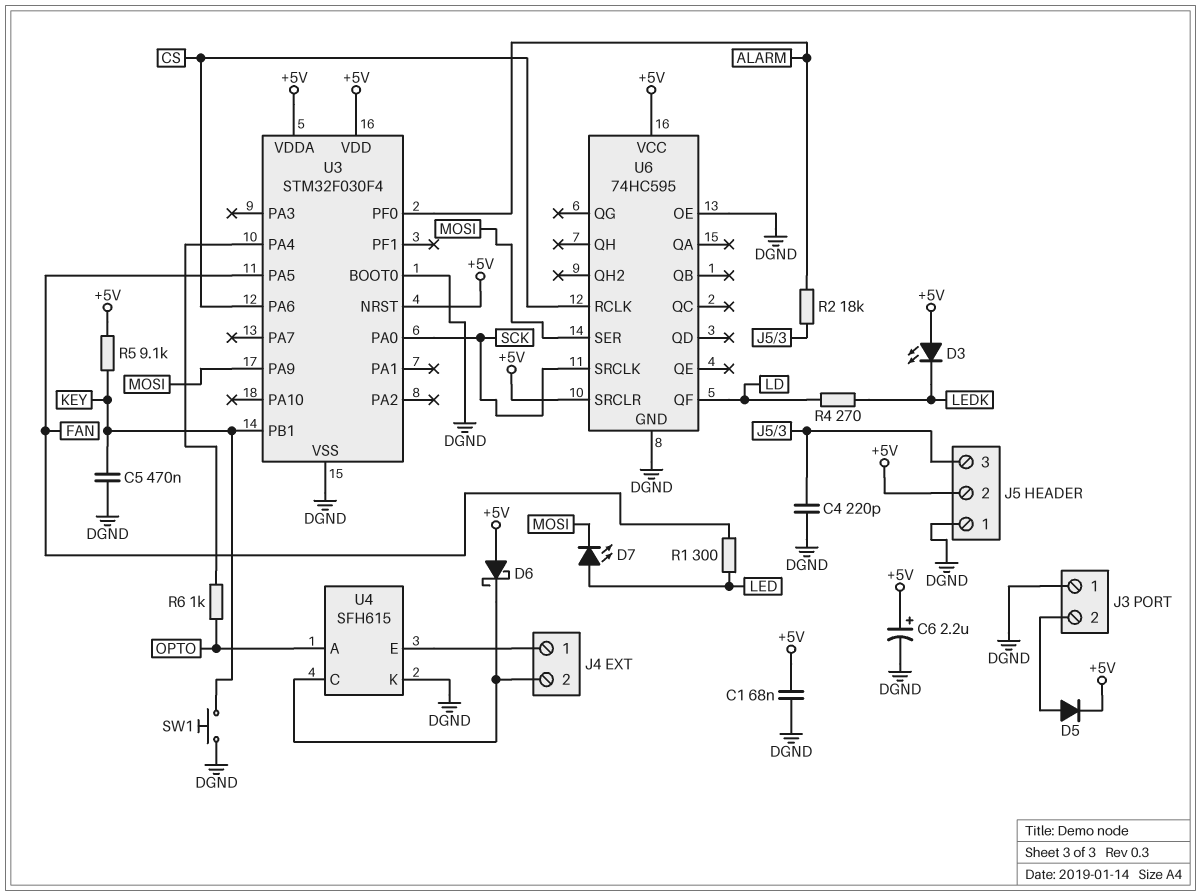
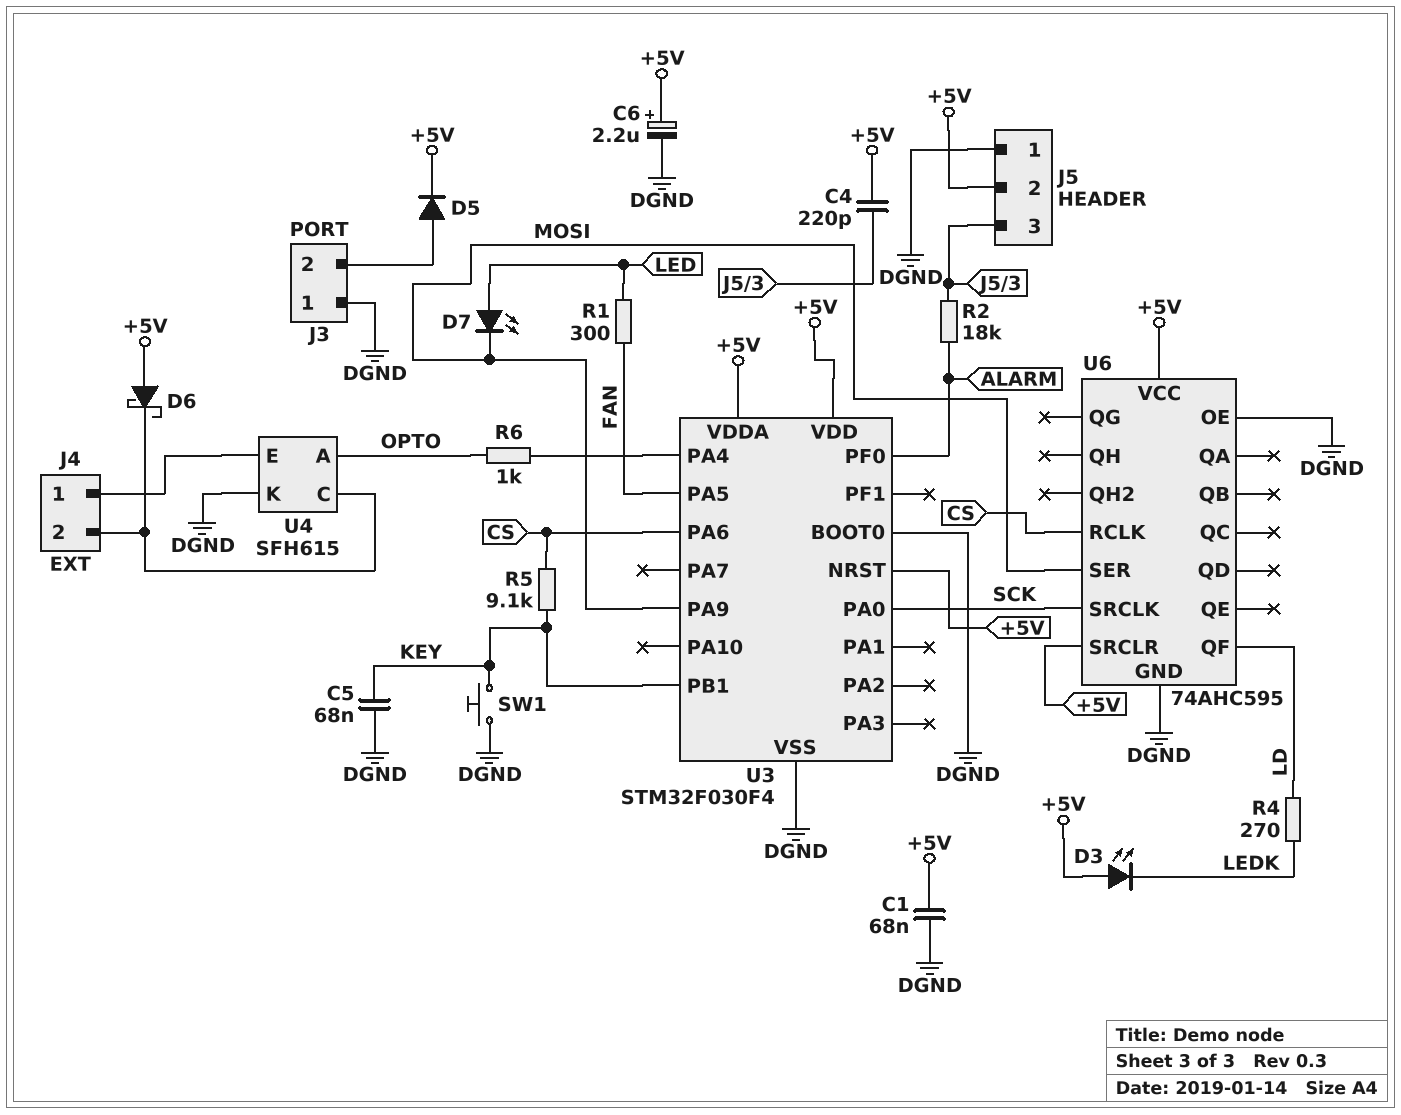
C4: 220pF (DGND, J5/3) -> 220pF (+5V, J5/3)
C5: 470nF (DGND, KEY) -> 68nF (DGND, KEY)
R5: 9.1k (+5V, KEY) -> 9.1k (CS, KEY)
U6: 74HC595 -> 74AHC595

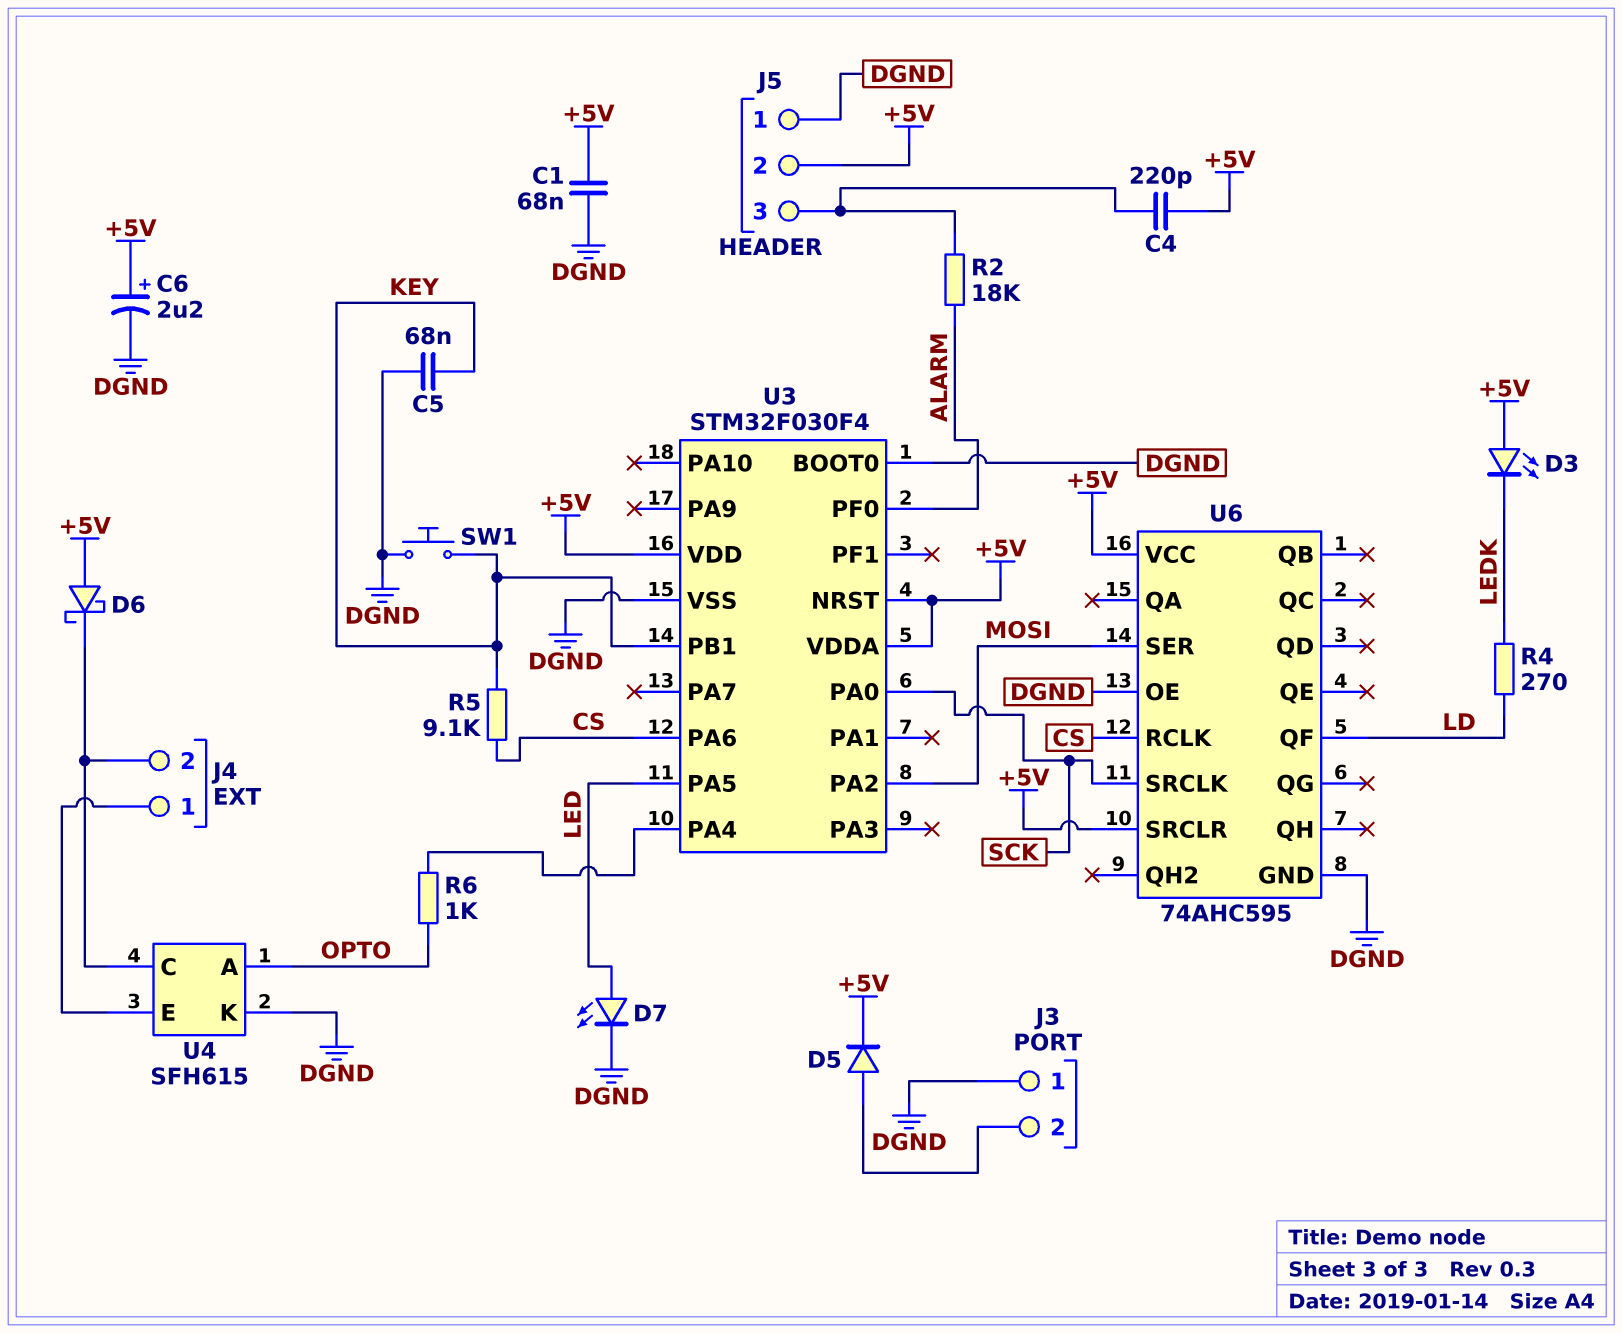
D7: LED (A LED, K MOSI) -> LED (A LED, K DGND)
R1: 300 (FAN, LED) -> none
U3 pin PA2: none -> MOSI
U3 pin PA5: FAN -> LED
U3 pin PA9: MOSI -> none

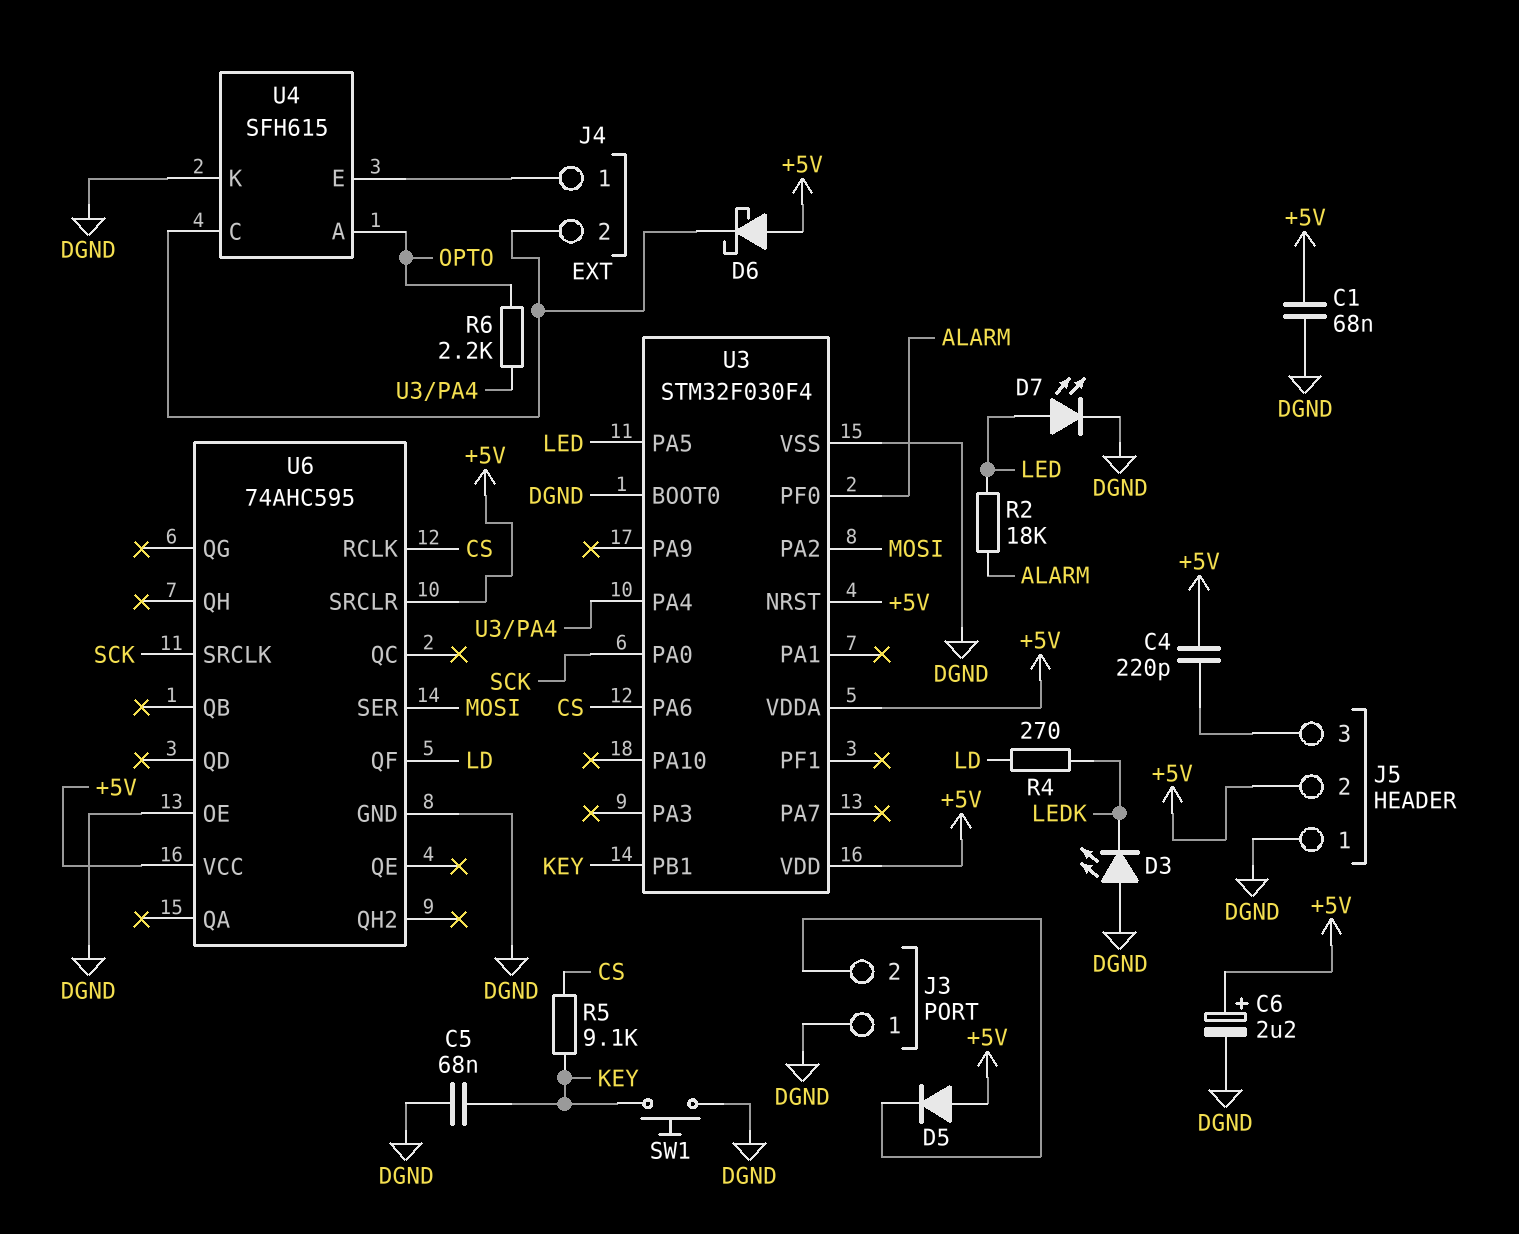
D3: LED (A +5V, K LEDK) -> LED (A DGND, K LEDK)
D5: diode (A J3/2, K +5V) -> diode (A +5V, K J3/2)
R2: 18k (ALARM, J5/3) -> 18k (ALARM, LED)
R6: 1k (OPTO, U3/PA4) -> 2.2k (OPTO, U3/PA4)

